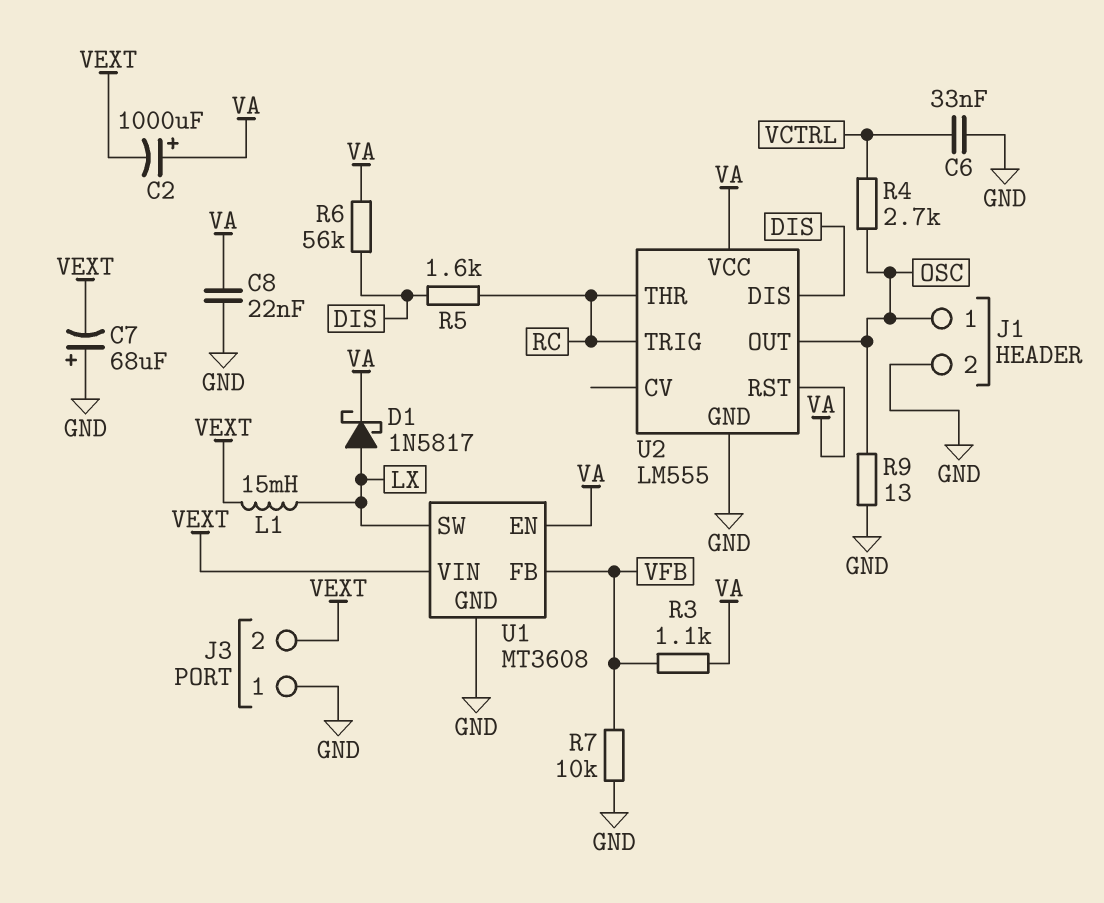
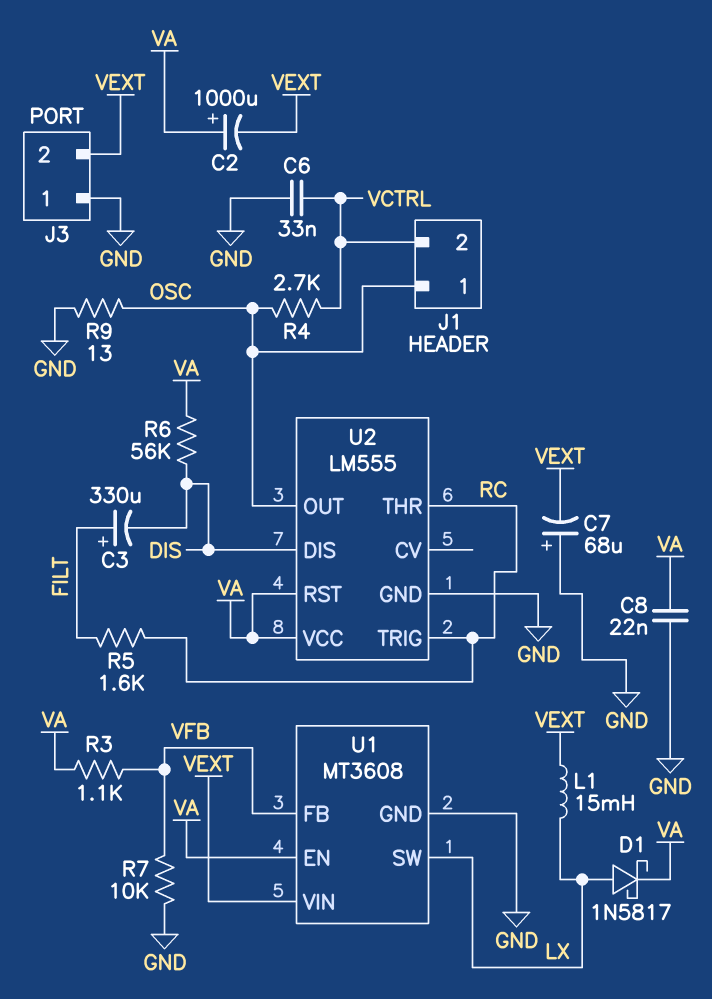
C3: none -> 330uF (plus FILT, minus DIS)
J1 pin 2: GND -> VCTRL
R5: 1.6k (DIS, RC) -> 1.6k (FILT, RC)

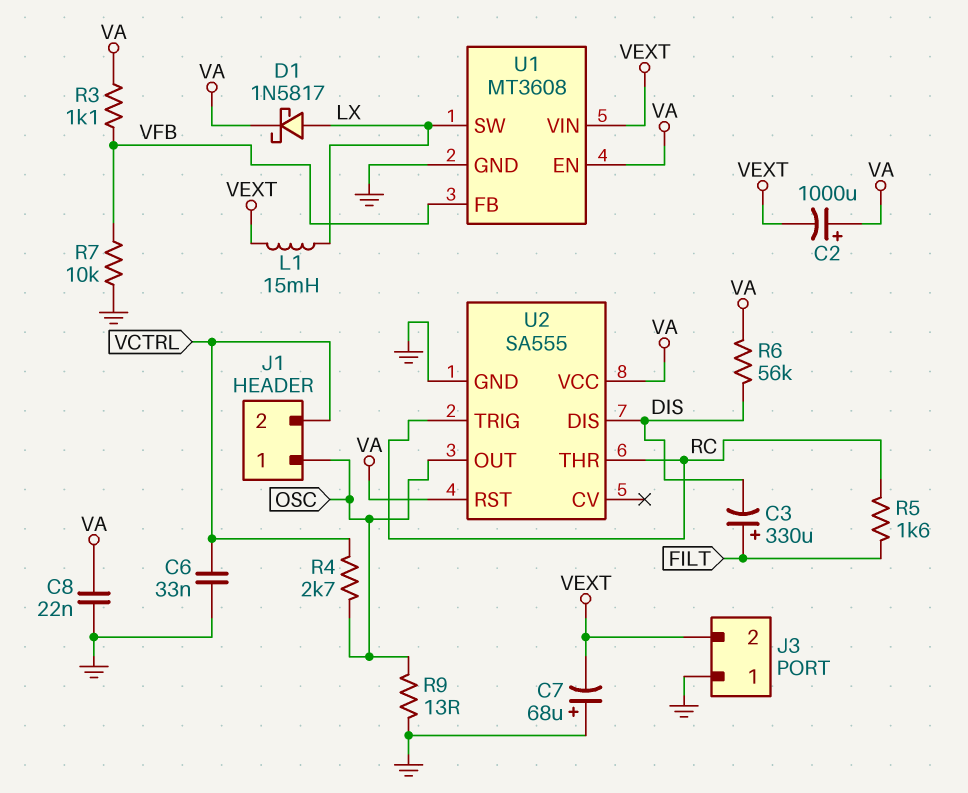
U2: LM555 -> SA555

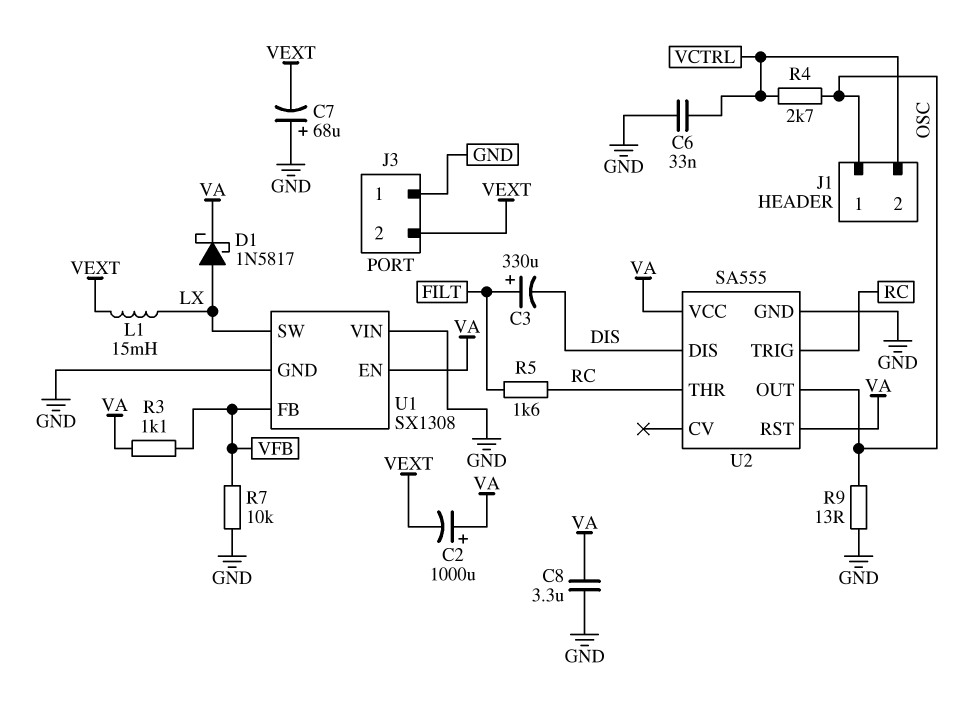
C8: 22nF (GND, VA) -> 3.3uF (GND, VA)
R6: 56k (DIS, VA) -> none
U1: MT3608 -> SX1308
U1 pin VIN: VEXT -> GND

